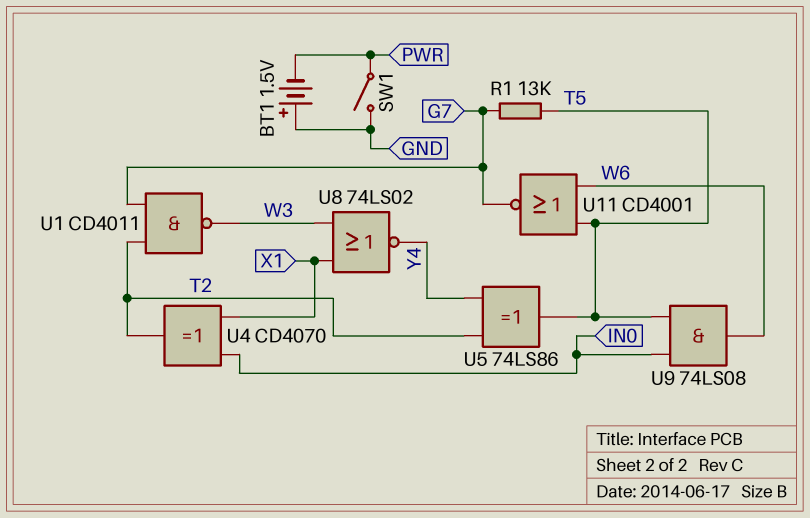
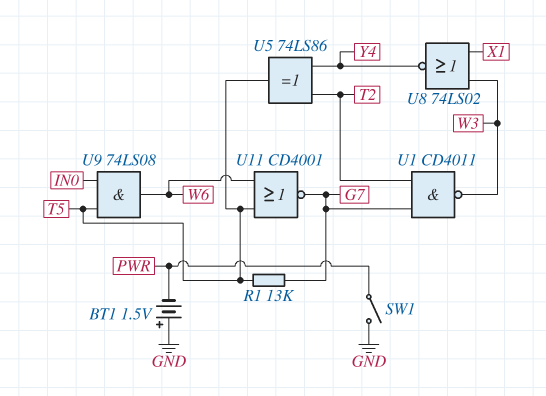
U4: XOR CD4070 (in IN0, in X1, out T2) -> none

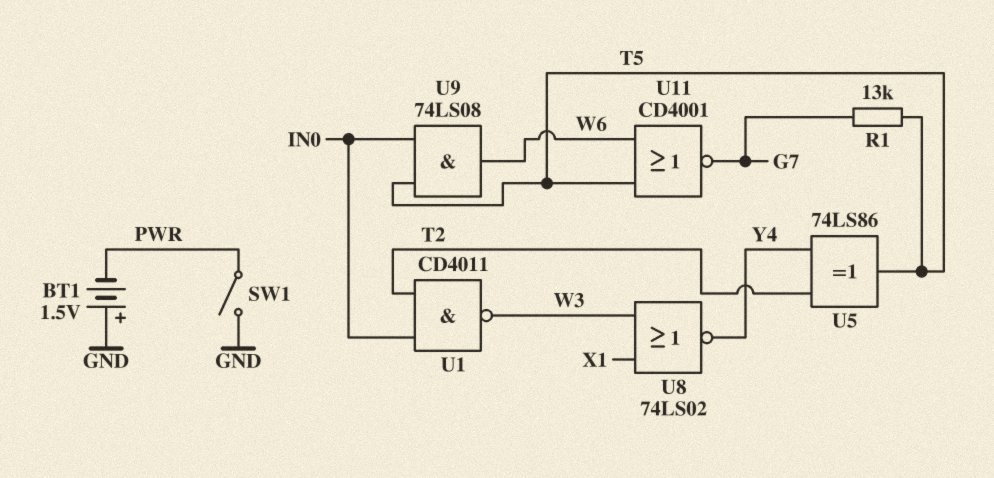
U1: NAND CD4011 (in G7, in T2, out W3) -> NAND CD4011 (in IN0, in T2, out W3)

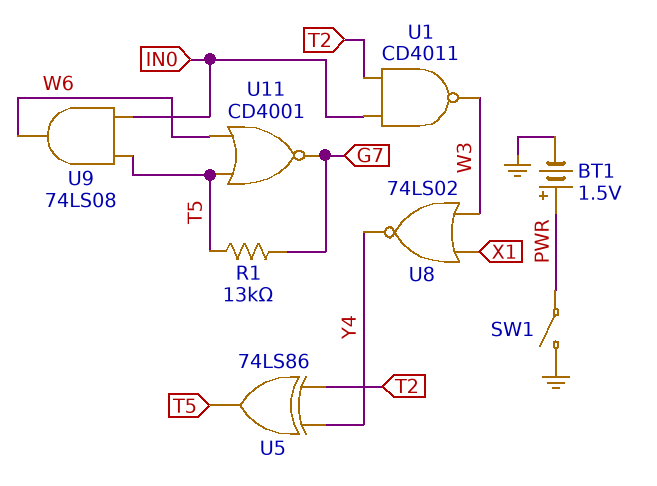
BT1: 1.5V (plus GND, minus PWR) -> 1.5V (plus PWR, minus GND)

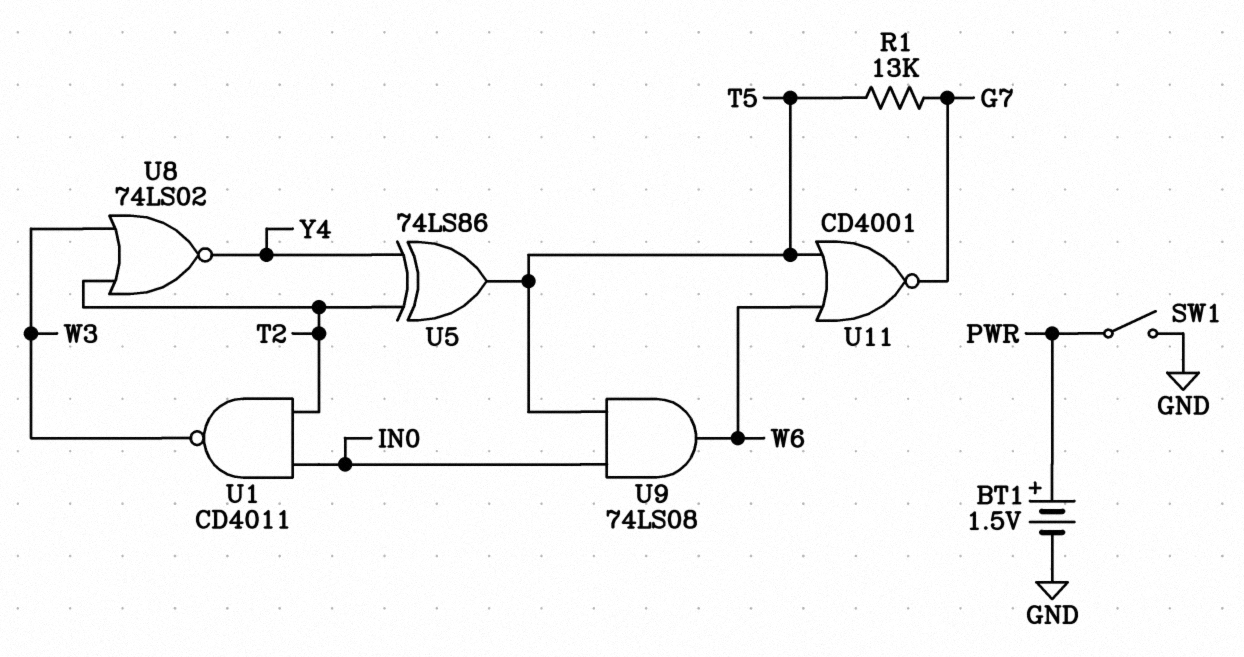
U8: NOR 74LS02 (in W3, in X1, out Y4) -> NOR 74LS02 (in T2, in W3, out Y4)

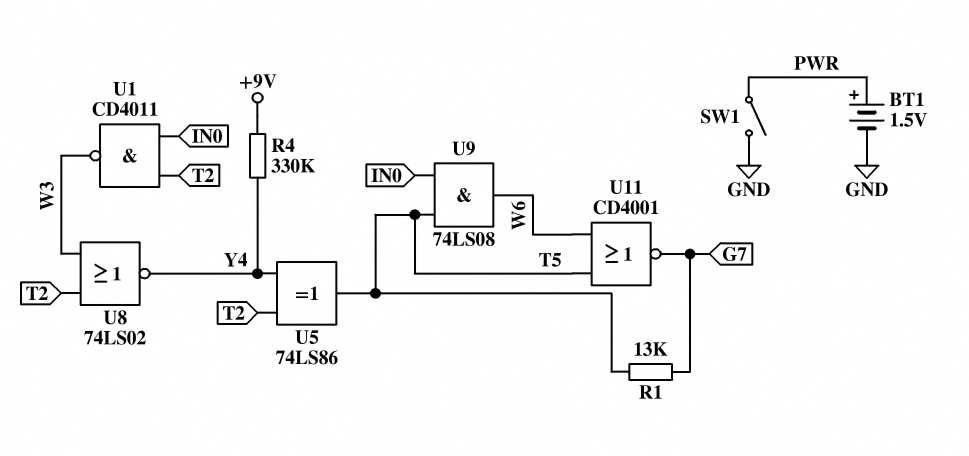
R4: none -> 330k (+9V, Y4)

